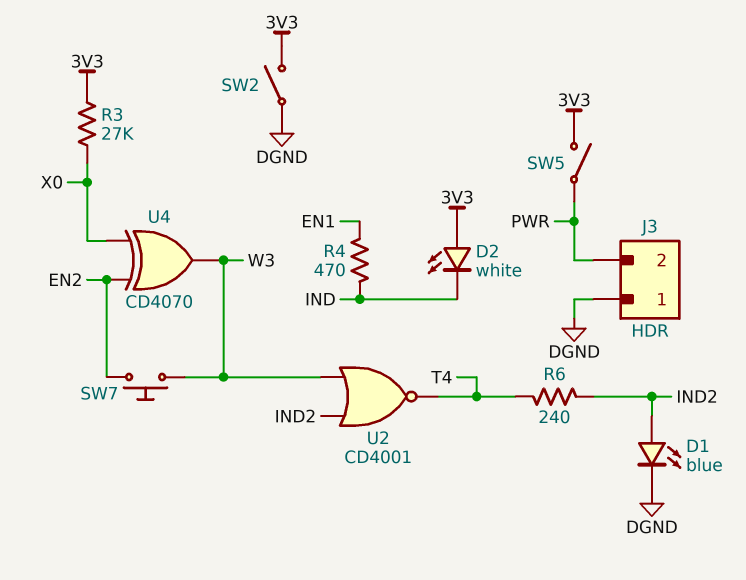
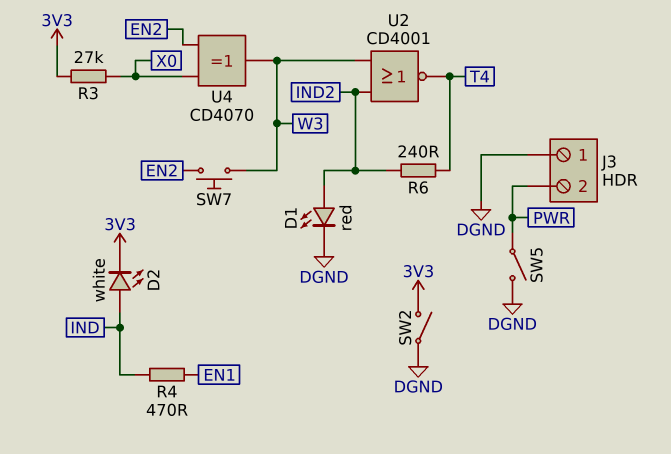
D1: LED blue (A IND2, K DGND) -> LED red (A IND2, K DGND)
D2: LED white (A 3V3, K IND) -> LED white (A IND, K 3V3)
SW5: switch (3V3, PWR) -> switch (DGND, PWR)

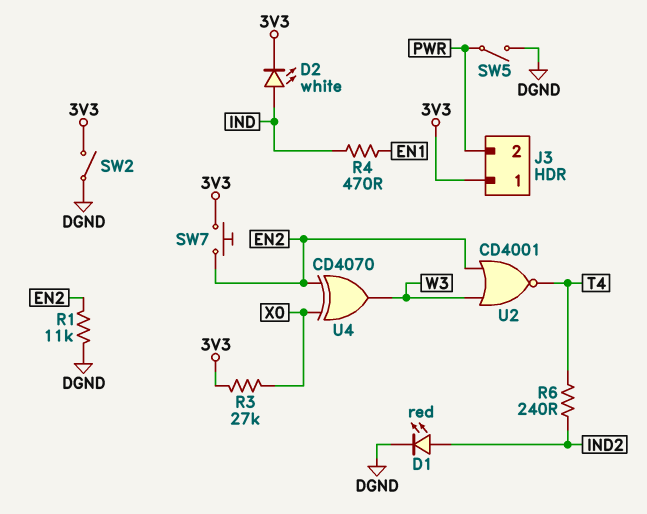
J3 pin 1: DGND -> 3V3
R1: none -> 11k (DGND, EN2)
SW7: button (EN2, W3) -> button (3V3, EN2)
U2: NOR CD4001 (in IND2, in W3, out T4) -> NOR CD4001 (in EN2, in W3, out T4)

